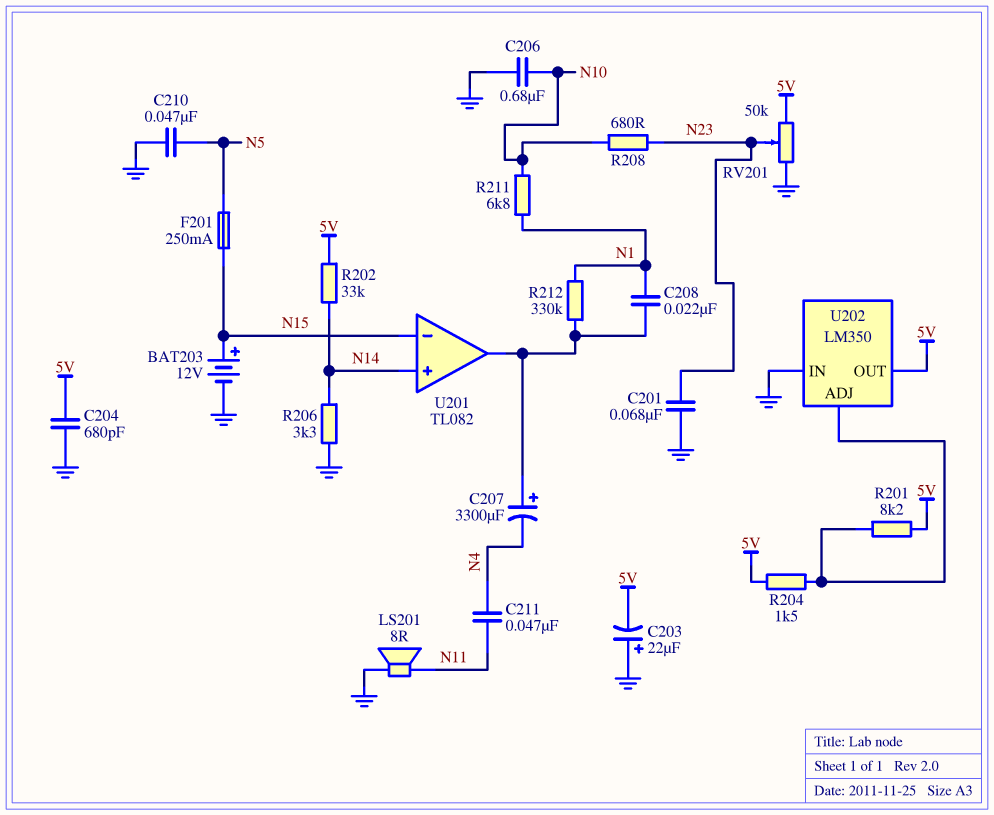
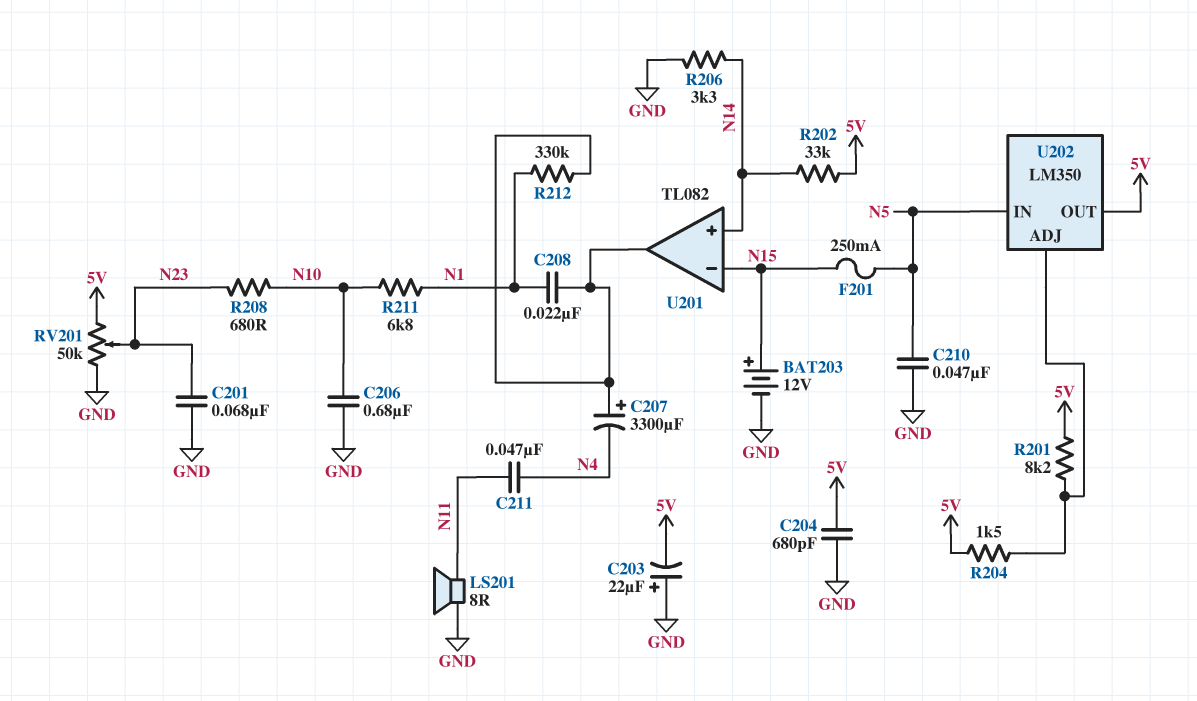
U202 pin IN: GND -> N5

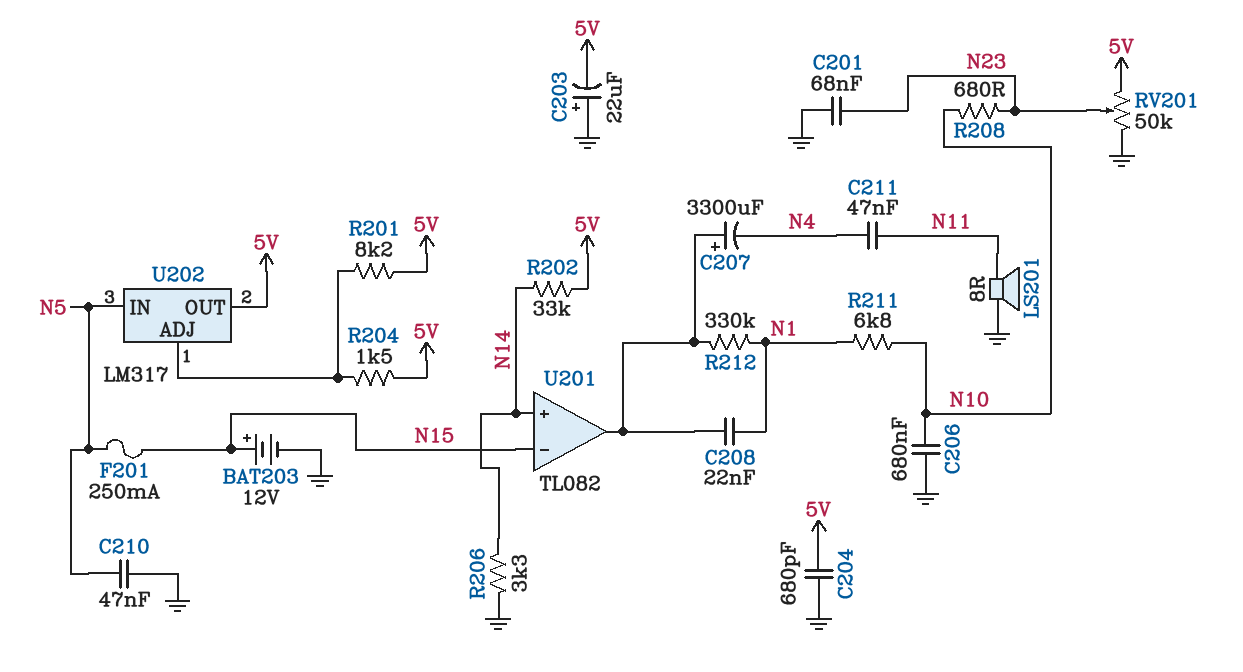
U202: LM350 -> LM317

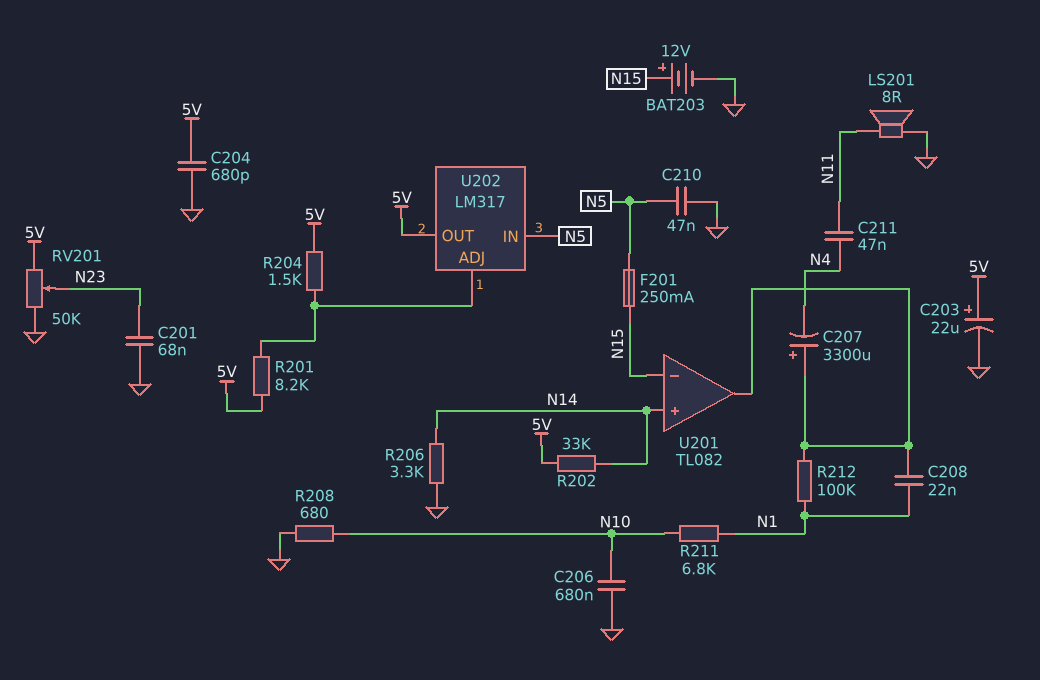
C203: 22uF (plus GND, minus 5V) -> 22uF (plus 5V, minus GND)
R208: 680 (N10, N23) -> 680 (GND, N10)
R212: 330k (N1, U201/out) -> 100k (N1, U201/out)

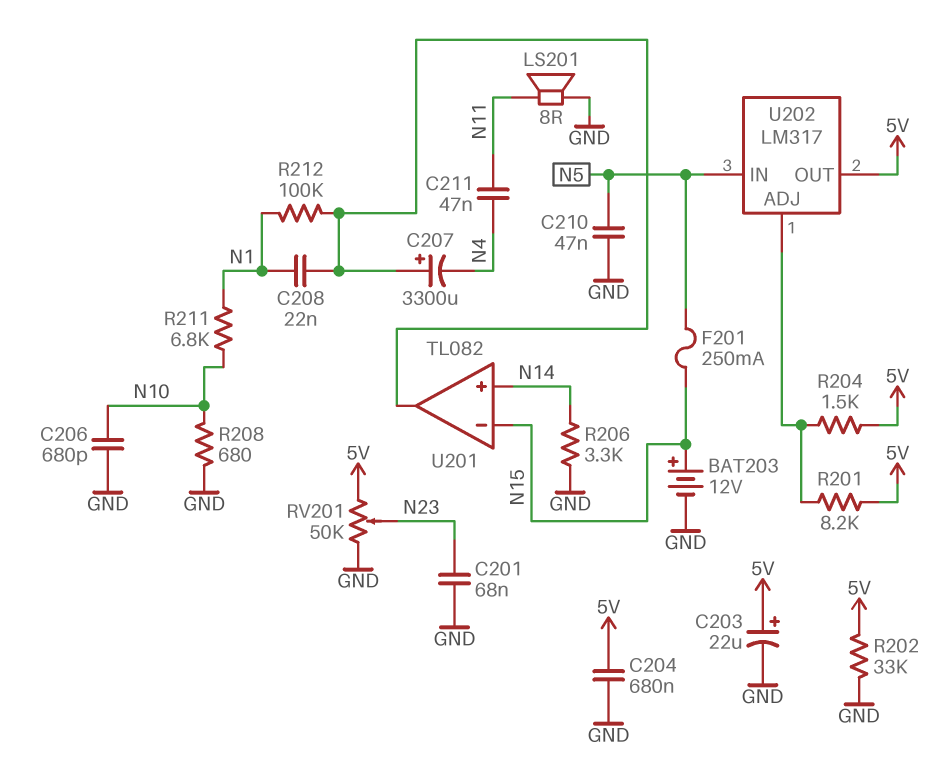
C204: 680pF (5V, GND) -> 680nF (5V, GND)
C206: 680nF (GND, N10) -> 680pF (GND, N10)
R202: 33k (5V, N14) -> 33k (5V, GND)

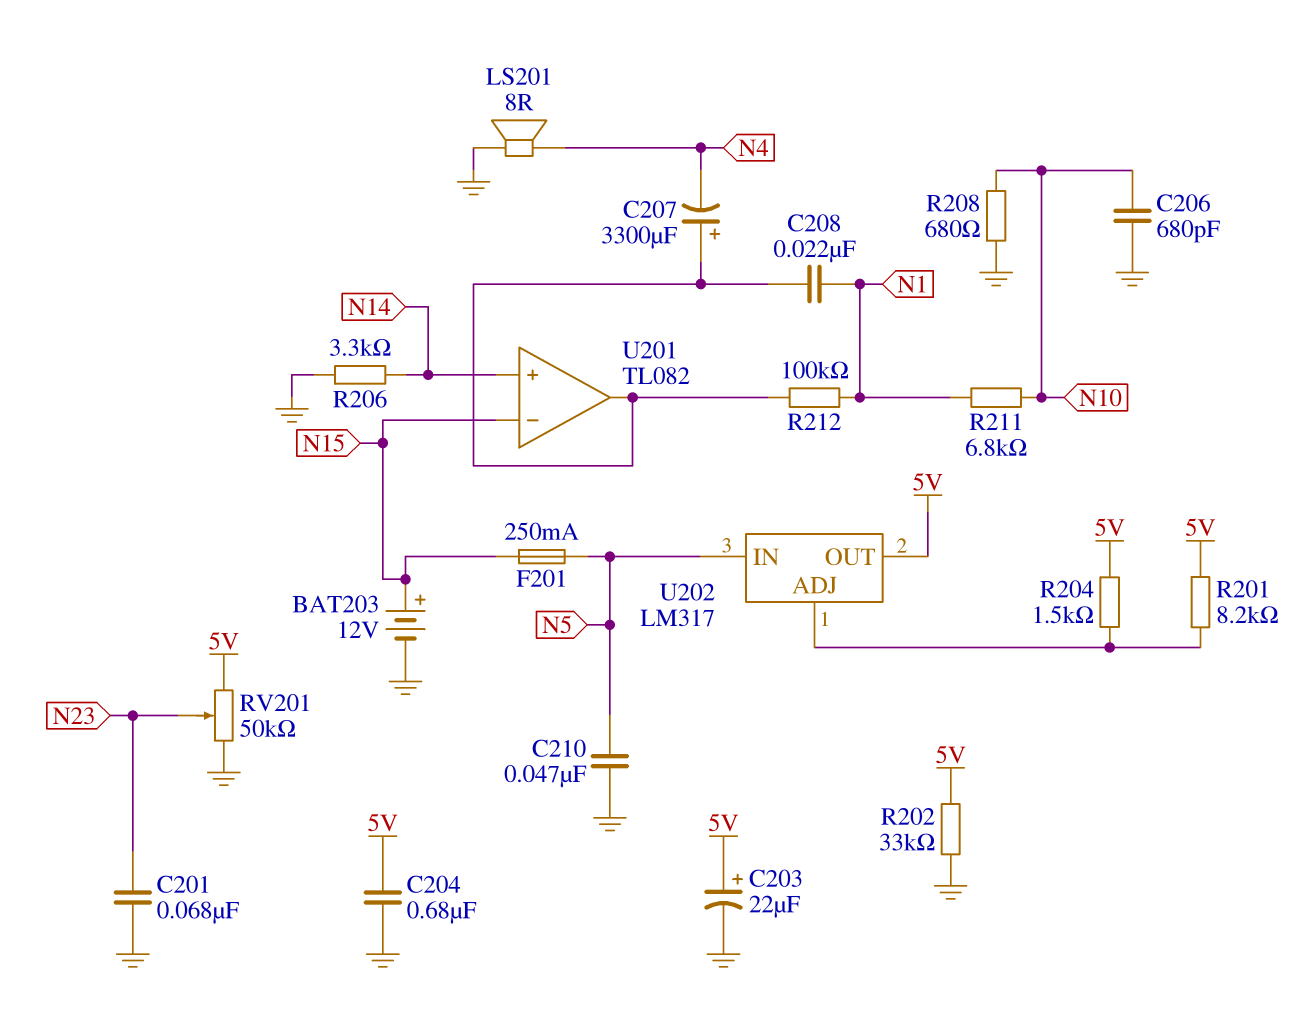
C211: 47nF (N4, N11) -> none
LS201: speaker 8R (GND, N11) -> speaker 8R (GND, N4)

